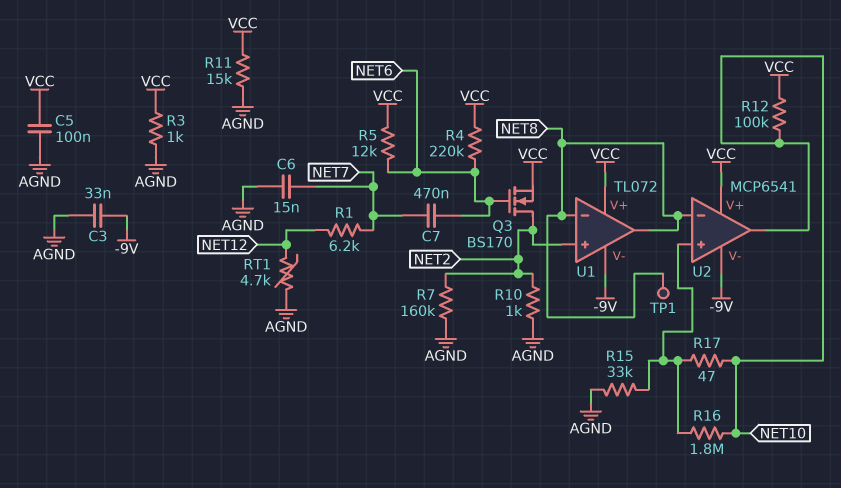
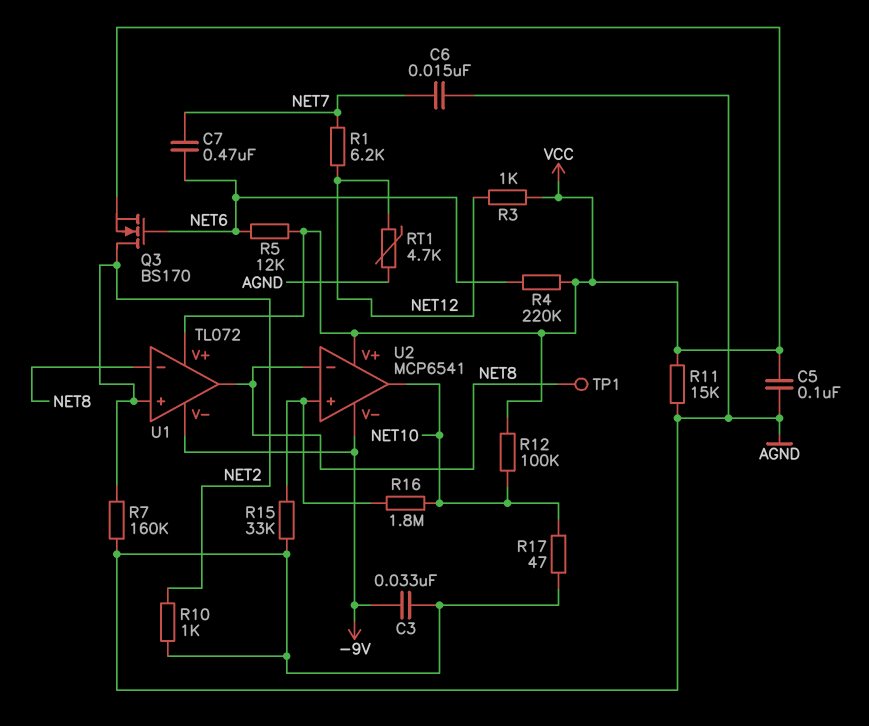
R3: 1k (AGND, VCC) -> 1k (NET12, VCC)
R17: 47 (NET10, U2/in+) -> 47 (AGND, NET10)

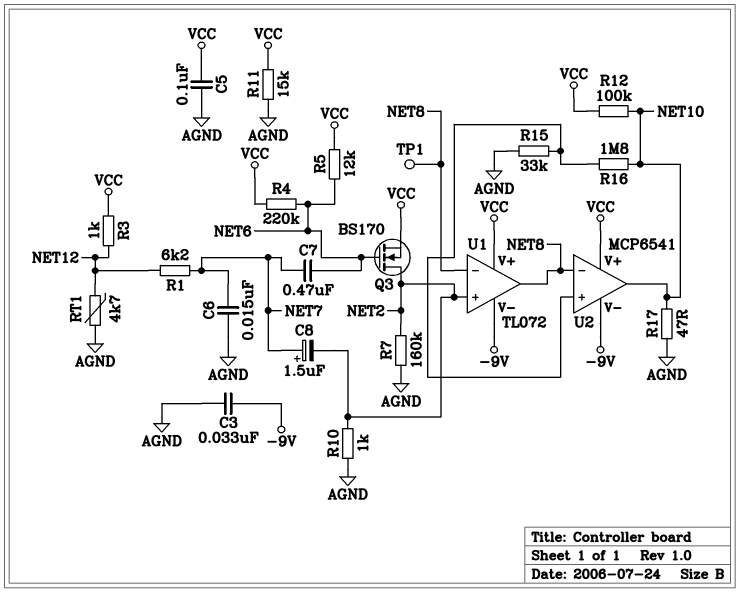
C8: none -> 1.5uF (plus NET7, minus NET2)

